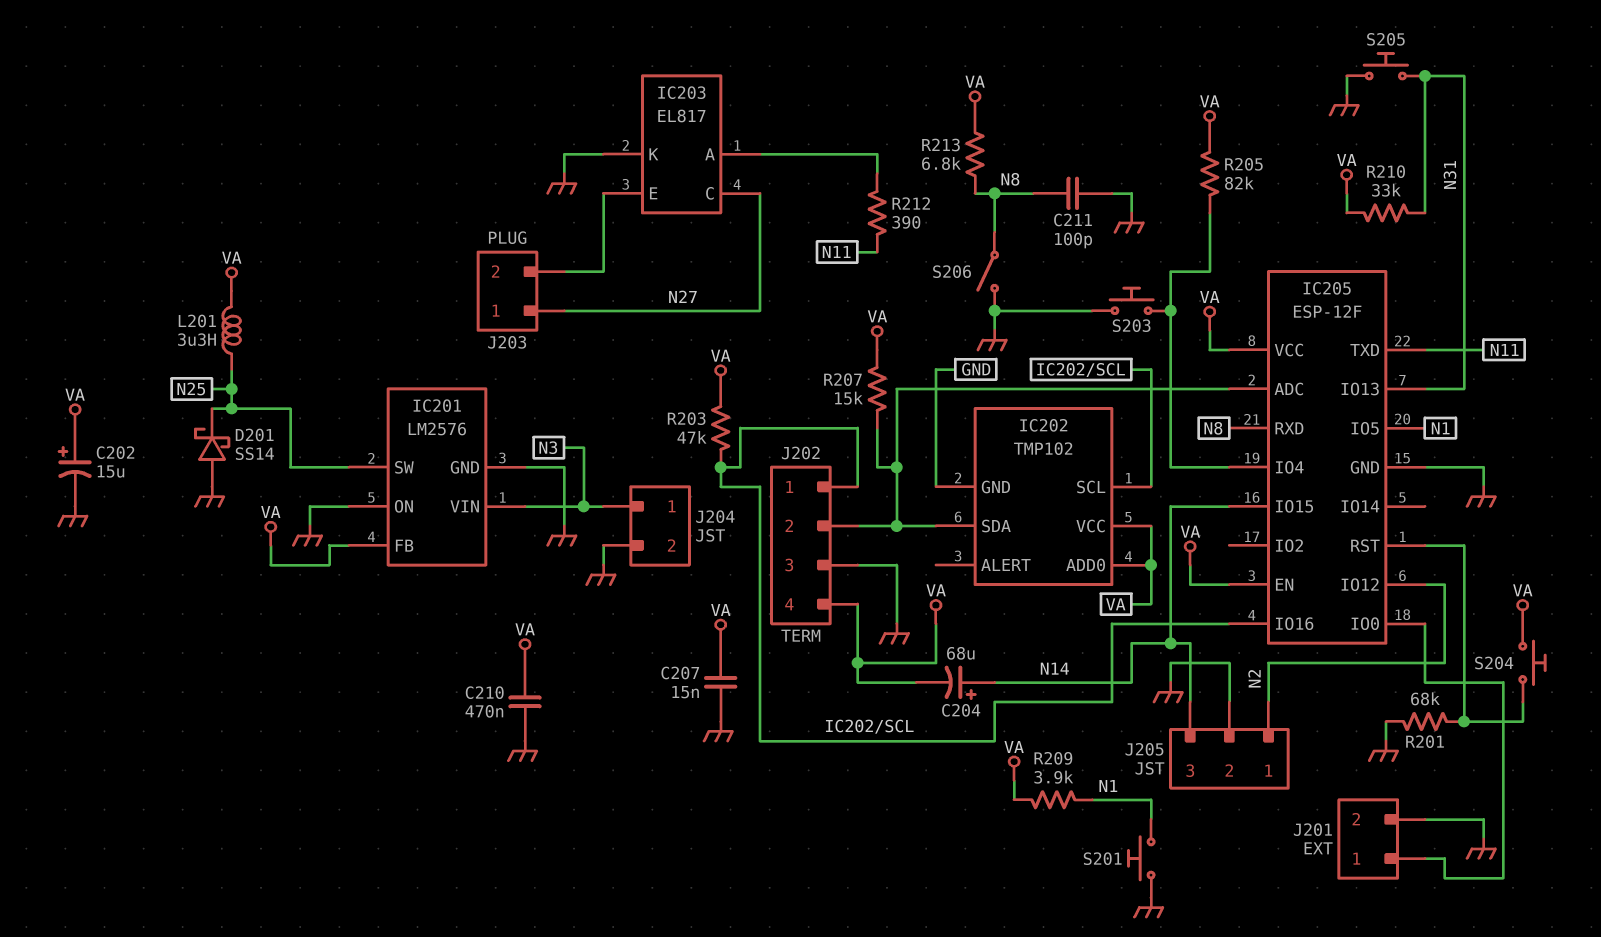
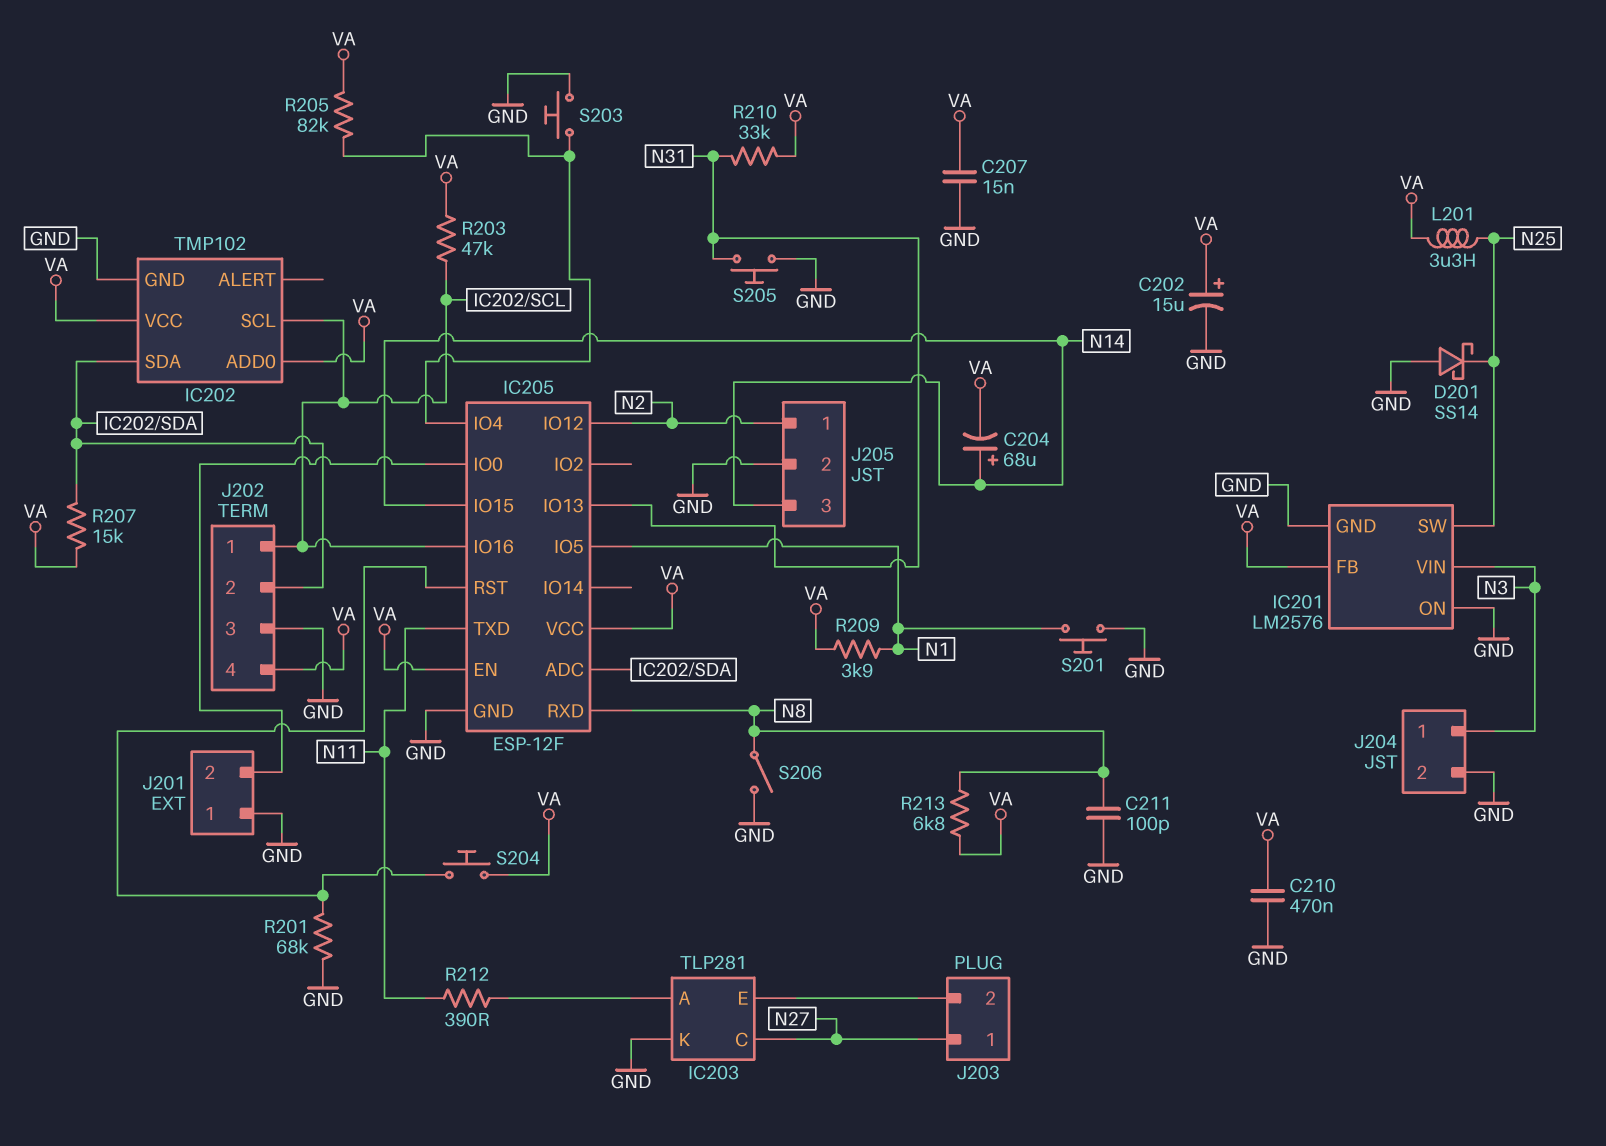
IC203: EL817 -> TLP281
J201 pin 1: IC205/IO0 -> GND
J201 pin 2: GND -> IC205/IO0

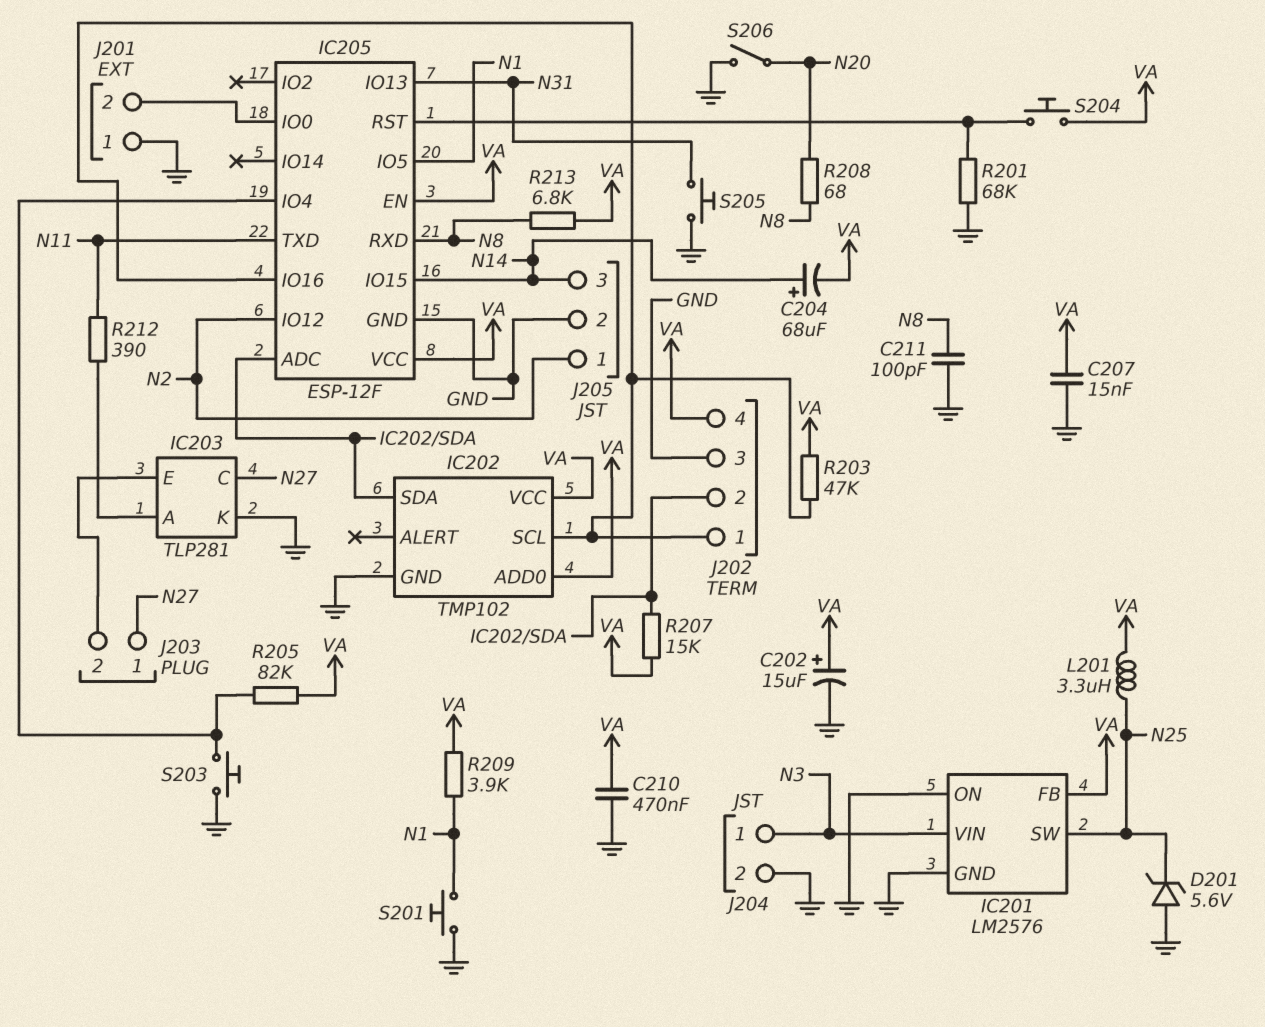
D201: schottky SS14 (A GND, K N25) -> zener 5.6V (A GND, K N25)
R208: none -> 68 (N8, N20)
R210: 33k (N31, VA) -> none
S206: switch (GND, N8) -> switch (GND, N20)

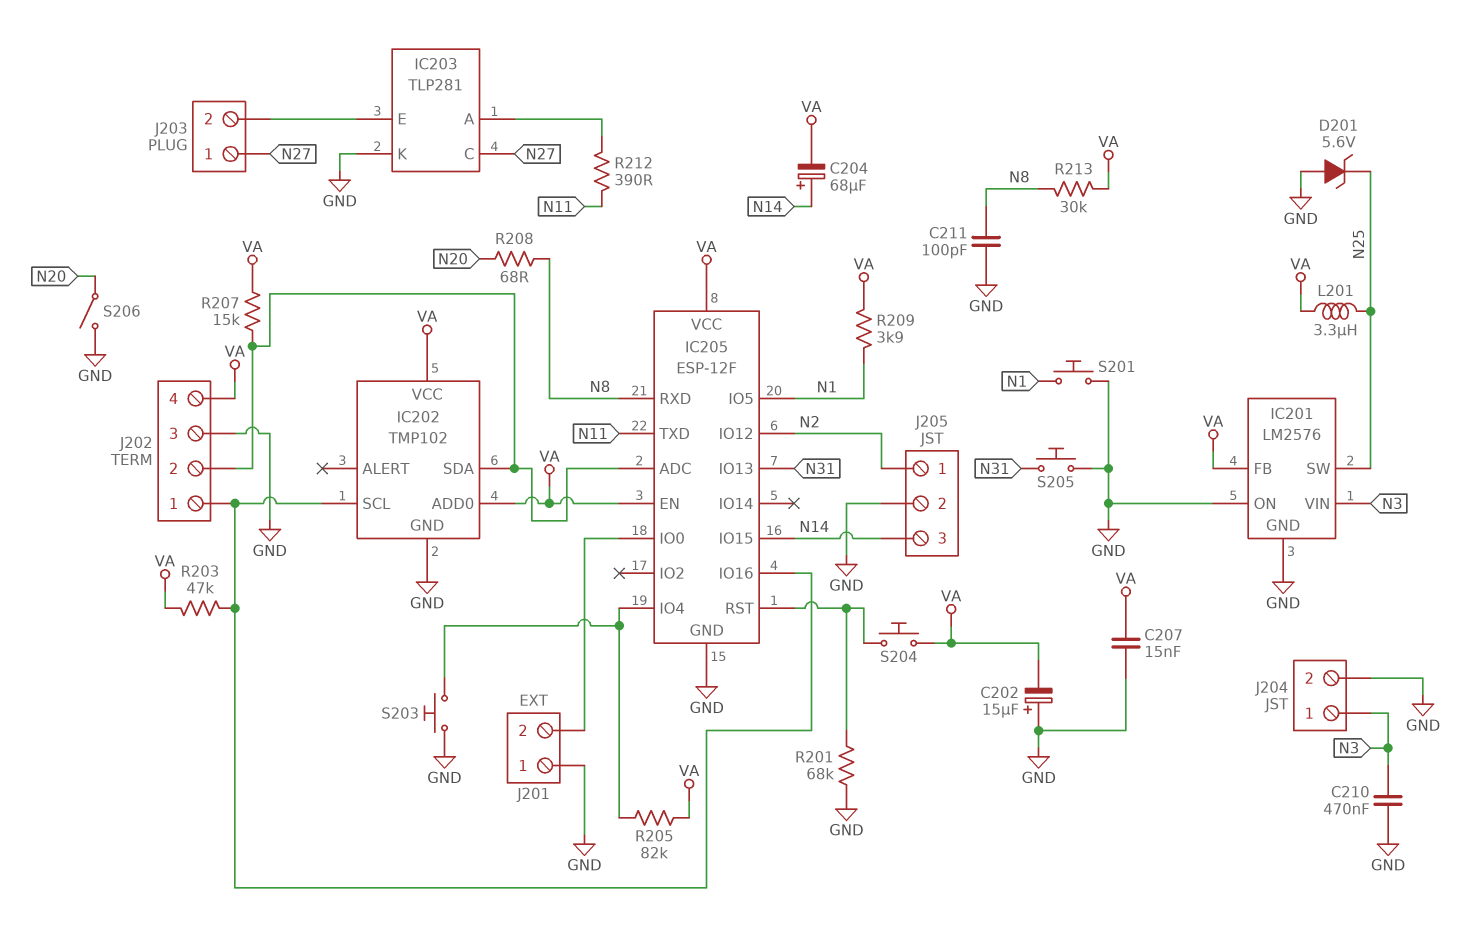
C202: 15uF (plus VA, minus GND) -> 15uF (plus GND, minus VA)
C210: 470nF (GND, VA) -> 470nF (GND, N3)
R213: 6.8k (N8, VA) -> 30k (N8, VA)

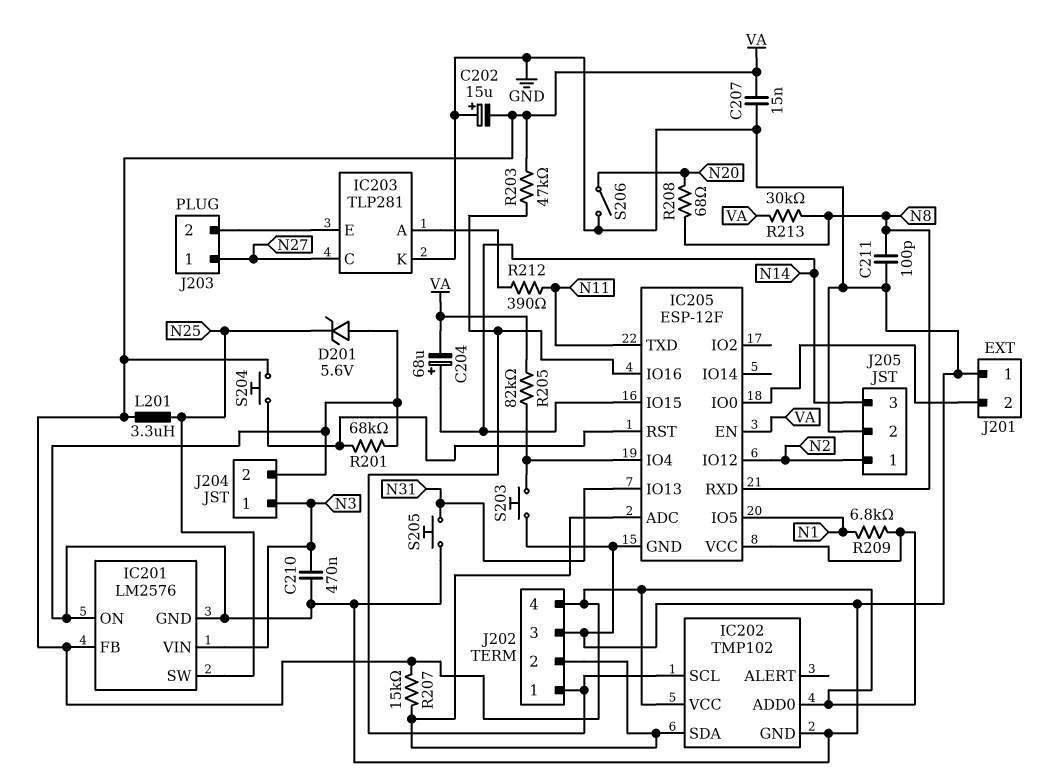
R209: 3.9k (N1, VA) -> 6.8k (N1, VA)
S201: button (GND, N1) -> none

